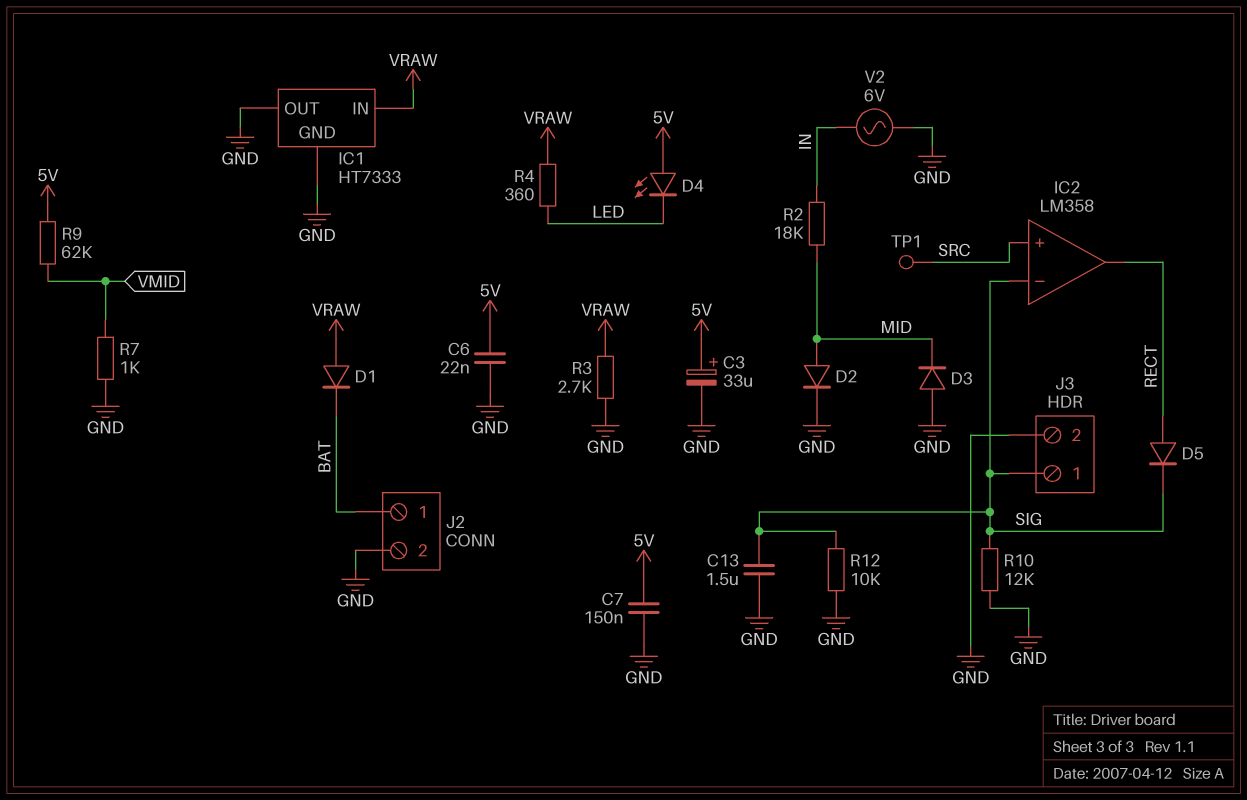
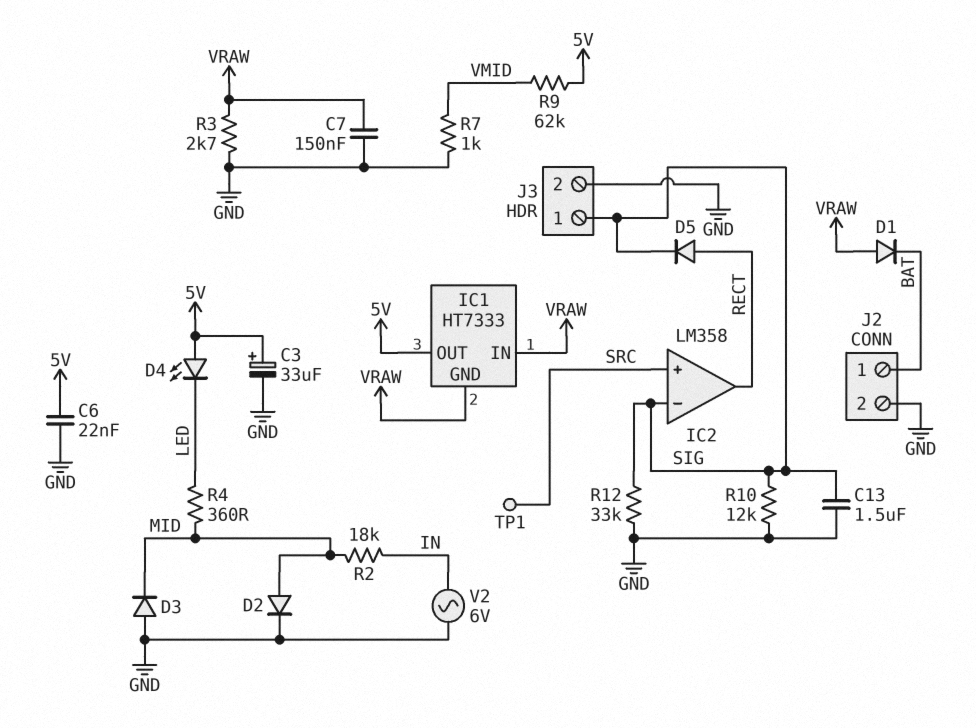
C7: 150nF (5V, GND) -> 150nF (GND, VRAW)
IC1 pin GND: GND -> VRAW
IC1 pin OUT: GND -> 5V
R4: 360 (LED, VRAW) -> 360 (LED, MID)
R12: 10k (GND, SIG) -> 33k (GND, SIG)

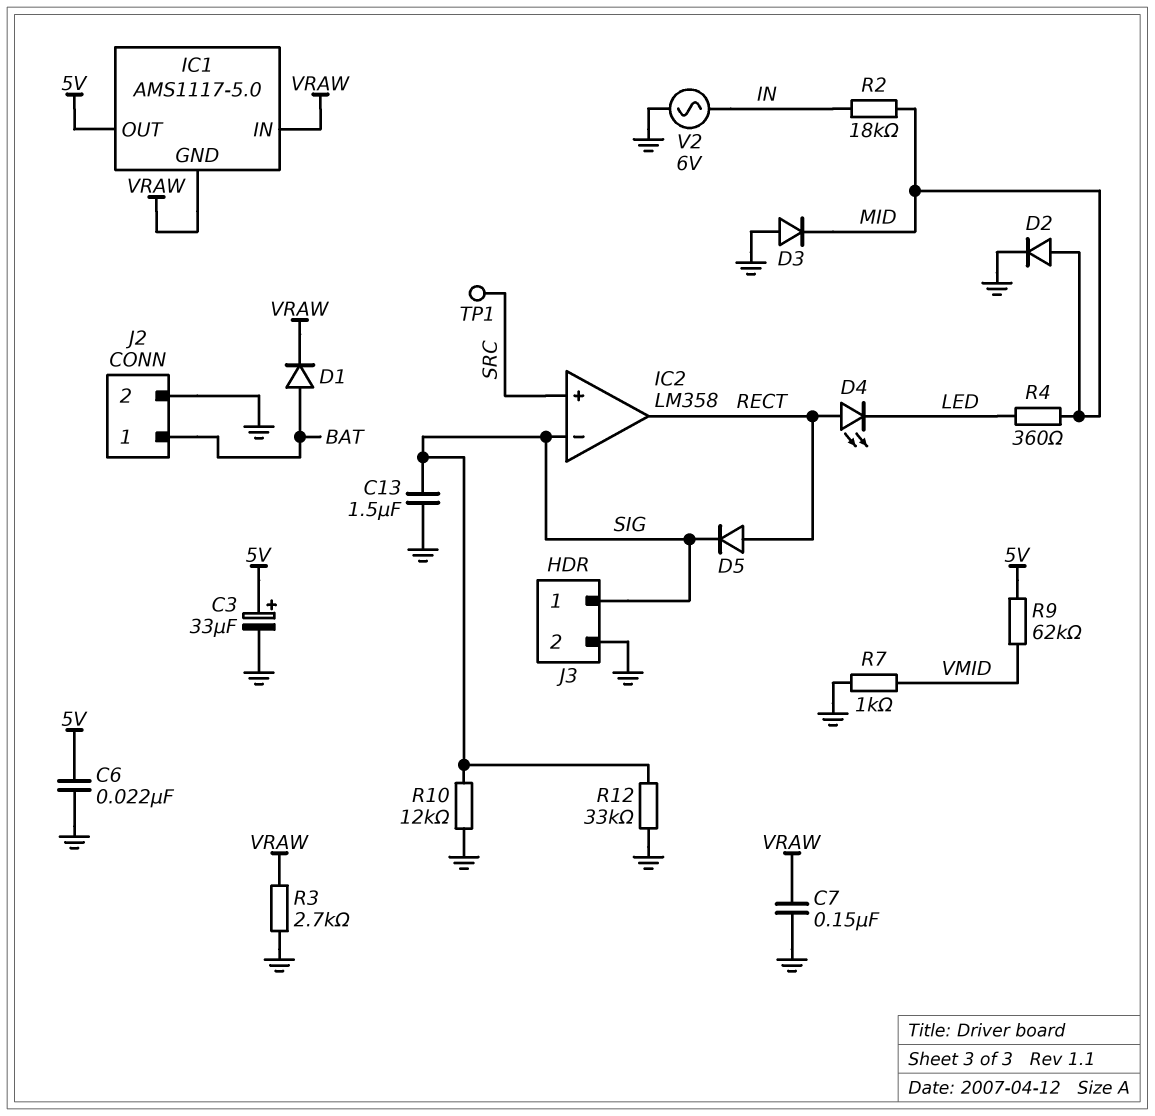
D1: diode (A VRAW, K BAT) -> diode (A BAT, K VRAW)
D4: LED (A 5V, K LED) -> LED (A RECT, K LED)
IC1: HT7333 -> AMS1117-5.0

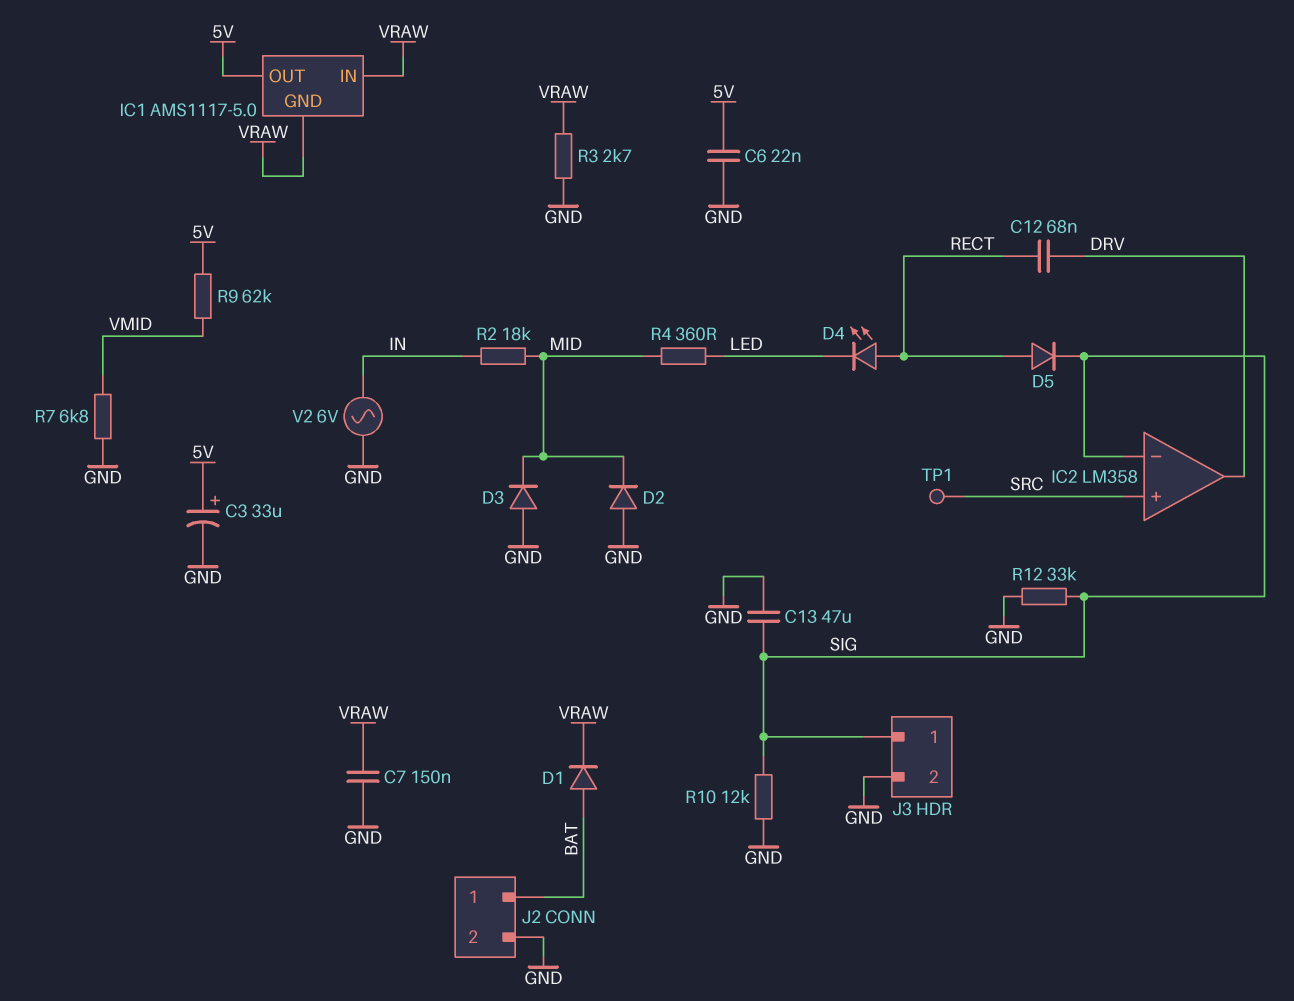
C12: none -> 68nF (DRV, RECT)
C13: 1.5uF (GND, SIG) -> 47uF (GND, SIG)
D2: diode (A MID, K GND) -> diode (A GND, K MID)
IC2 pin out: RECT -> DRV
R7: 1k (GND, VMID) -> 6.8k (GND, VMID)

